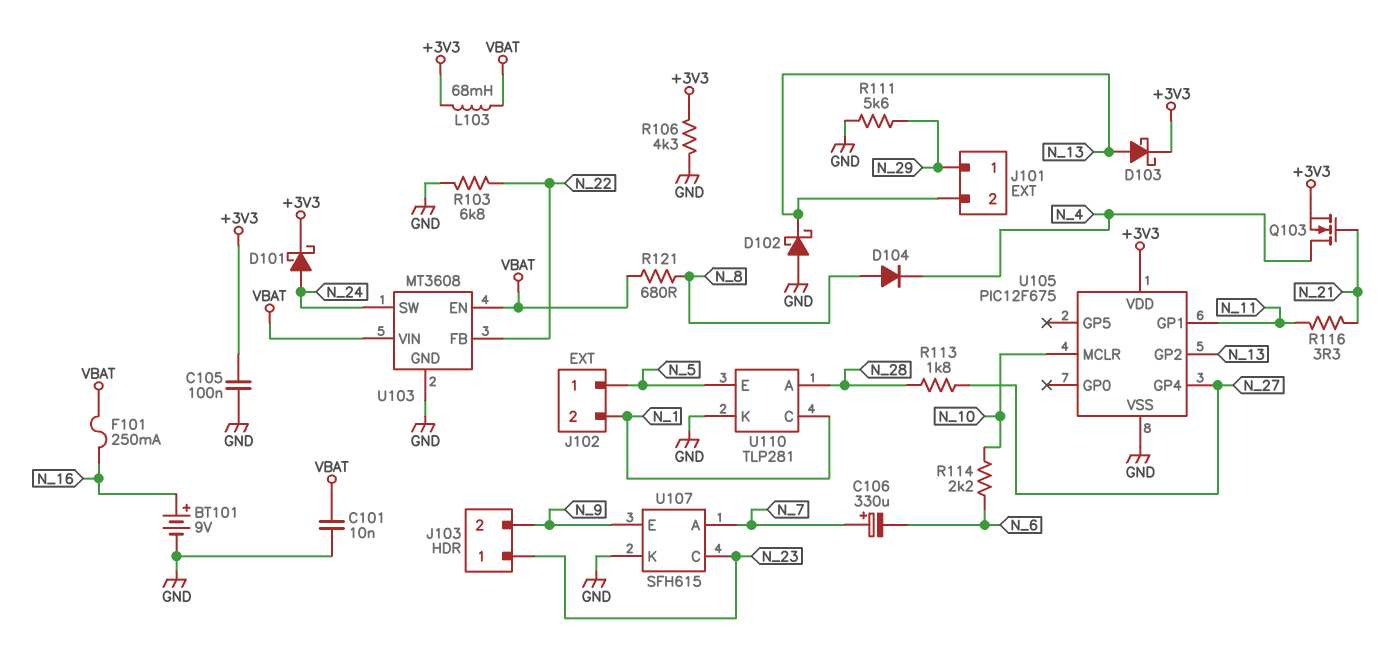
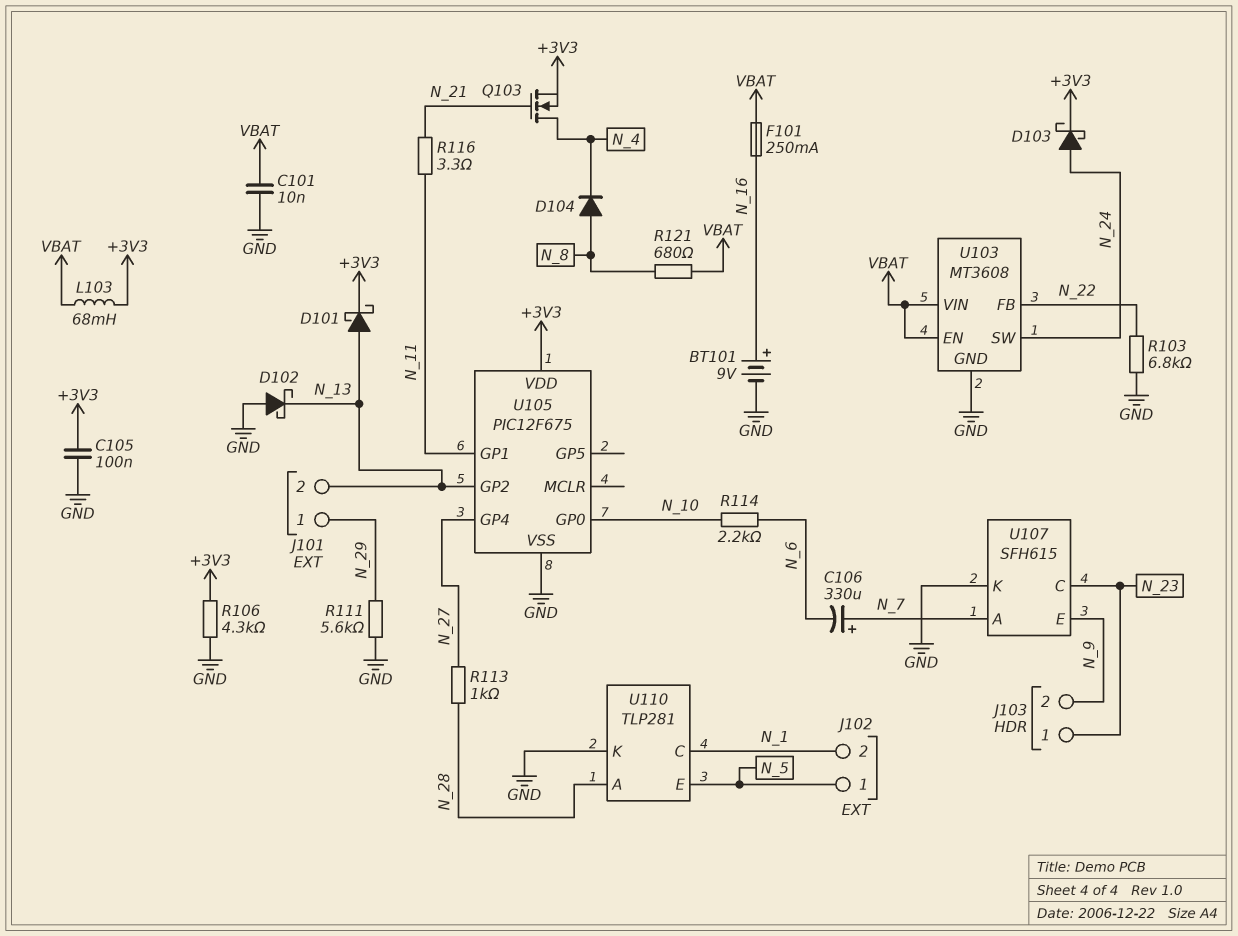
D101: schottky (A N_24, K +3V3) -> schottky (A N_13, K +3V3)
D103: schottky (A N_13, K +3V3) -> schottky (A N_24, K +3V3)
R113: 1.8k (N_27, N_28) -> 1k (N_27, N_28)
U105 pin GP0: none -> N_10
U105 pin MCLR: N_10 -> none

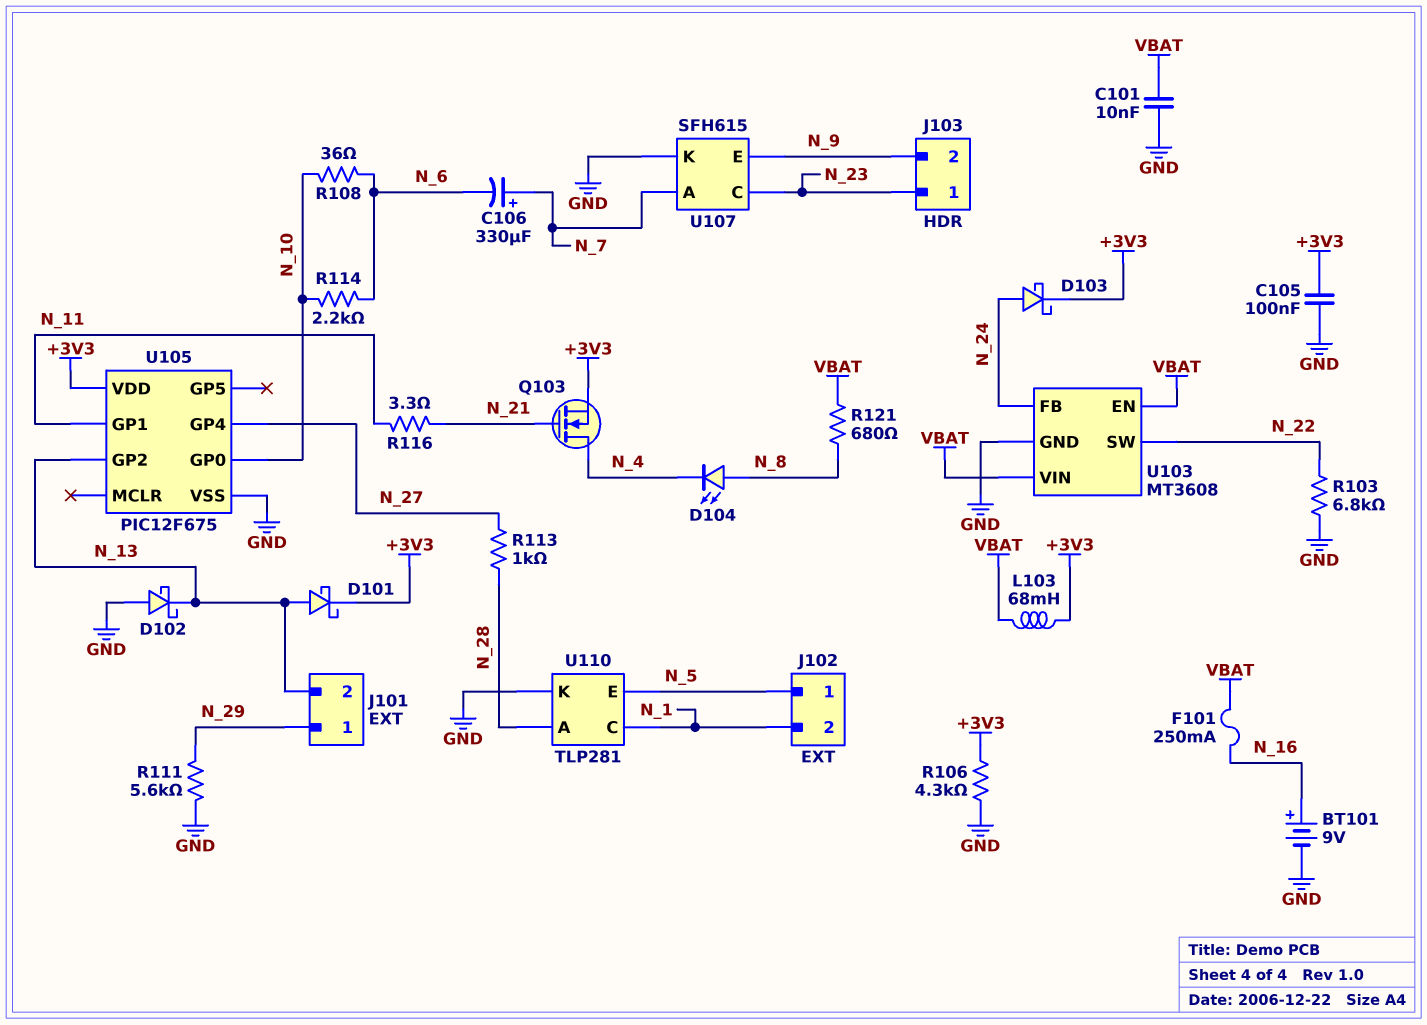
D104: diode (A N_8, K N_4) -> LED (A N_8, K N_4)
R108: none -> 36 (N_6, N_10)
U103 pin FB: N_22 -> N_24
U103 pin SW: N_24 -> N_22

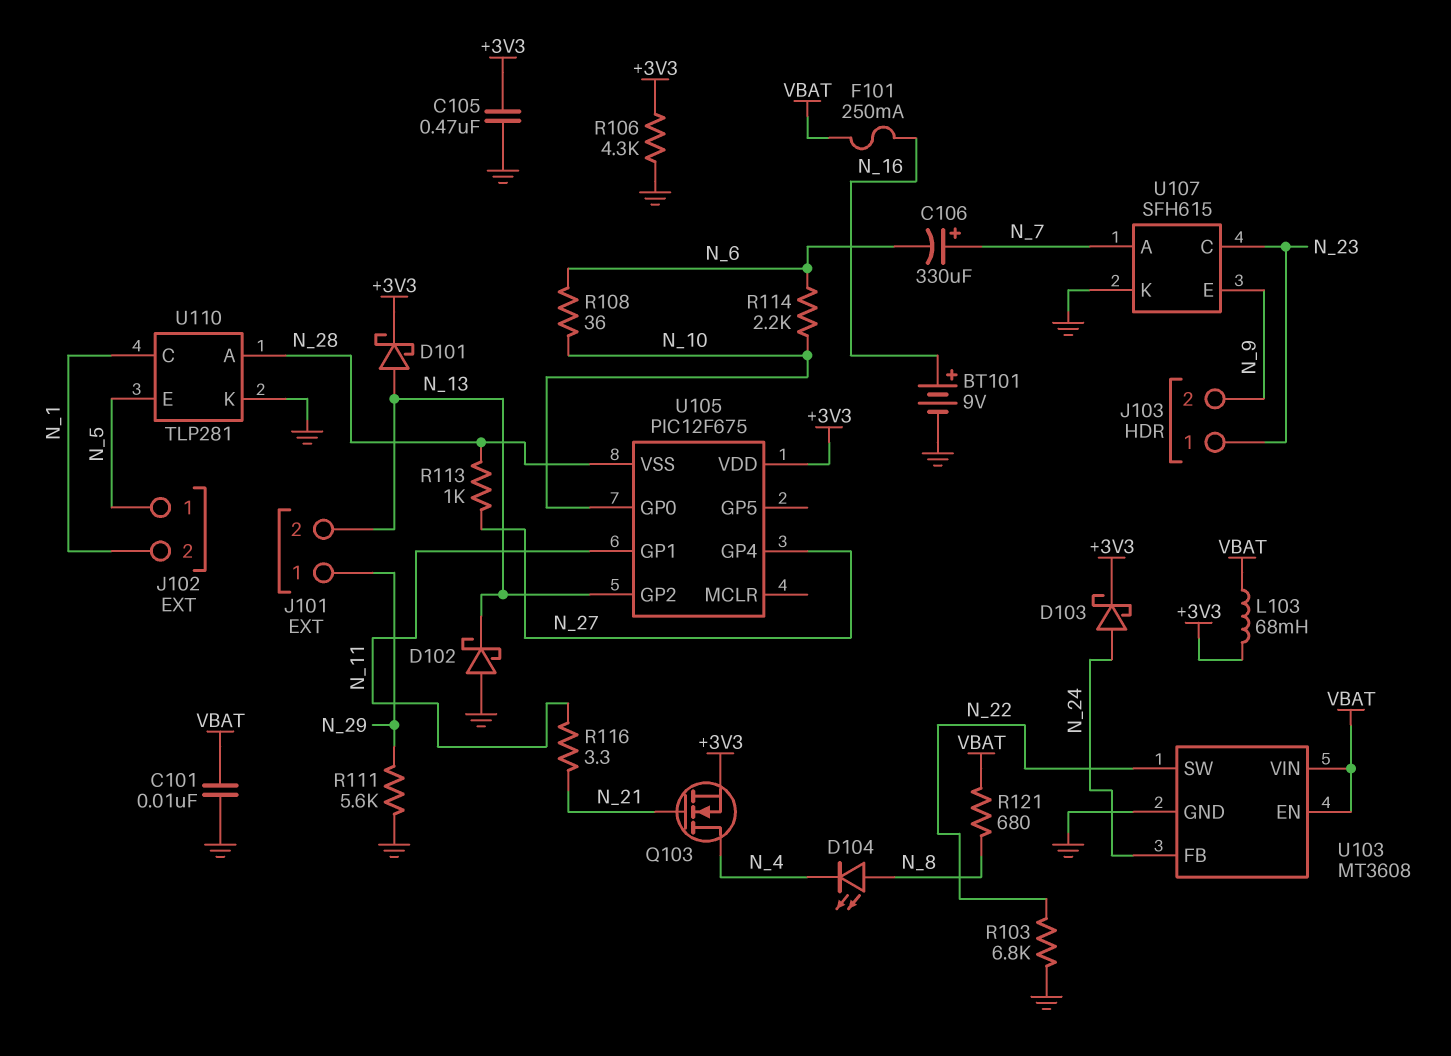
C105: 100nF (+3V3, GND) -> 470nF (+3V3, GND)
U105 pin VSS: GND -> N_28

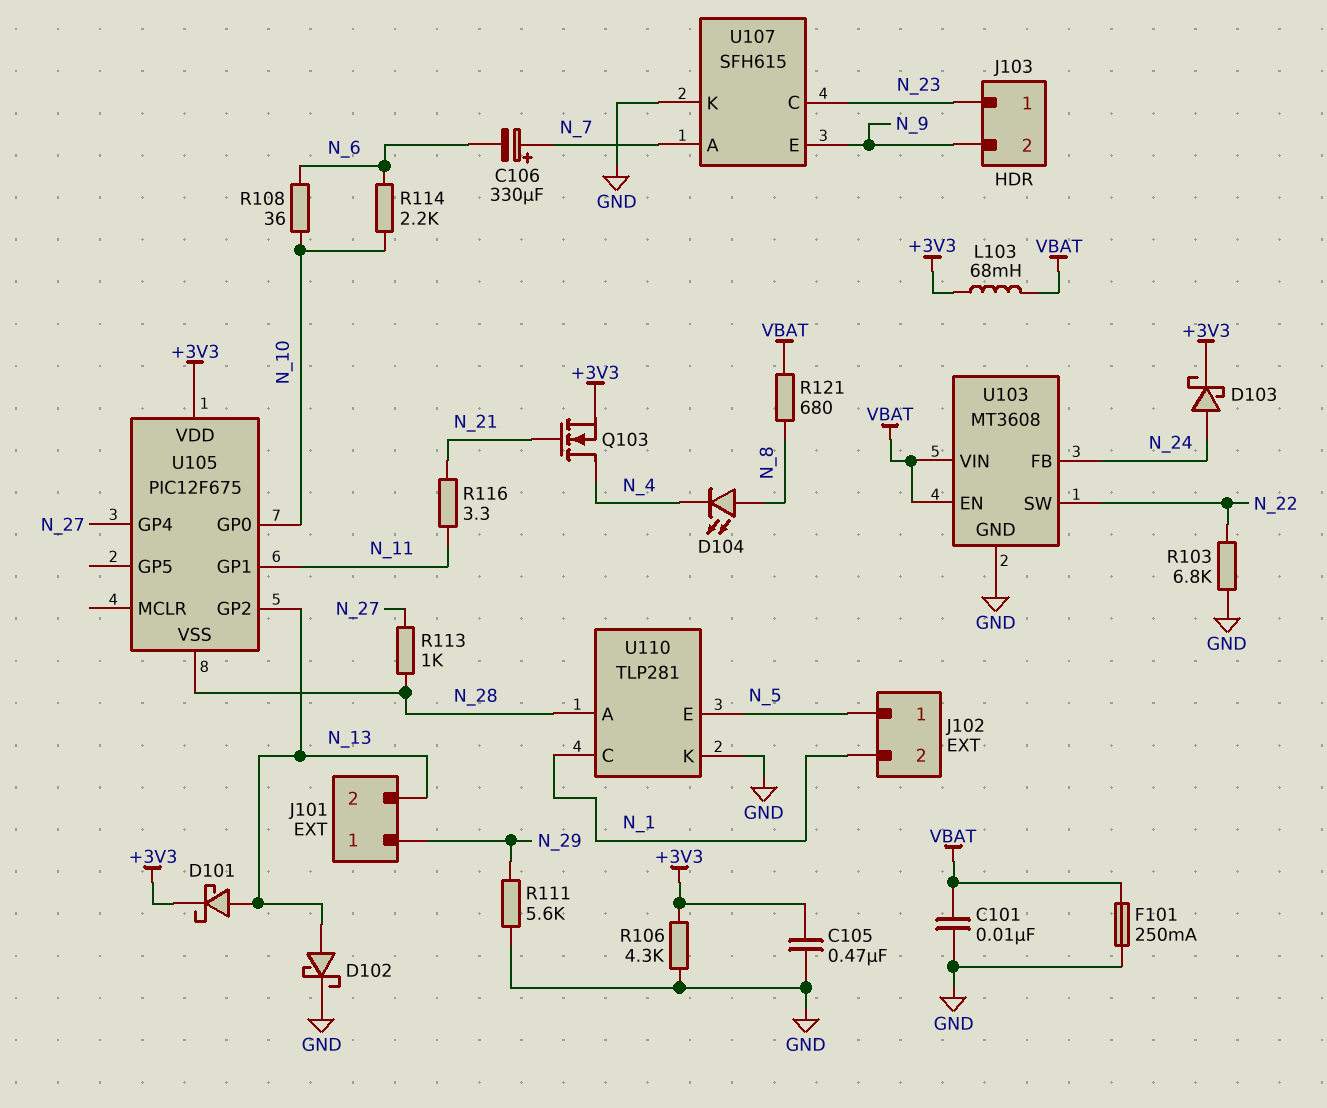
BT101: 9V (plus N_16, minus GND) -> none
D102: schottky (A GND, K N_13) -> schottky (A N_13, K GND)
F101: 250mA (N_16, VBAT) -> 250mA (GND, VBAT)

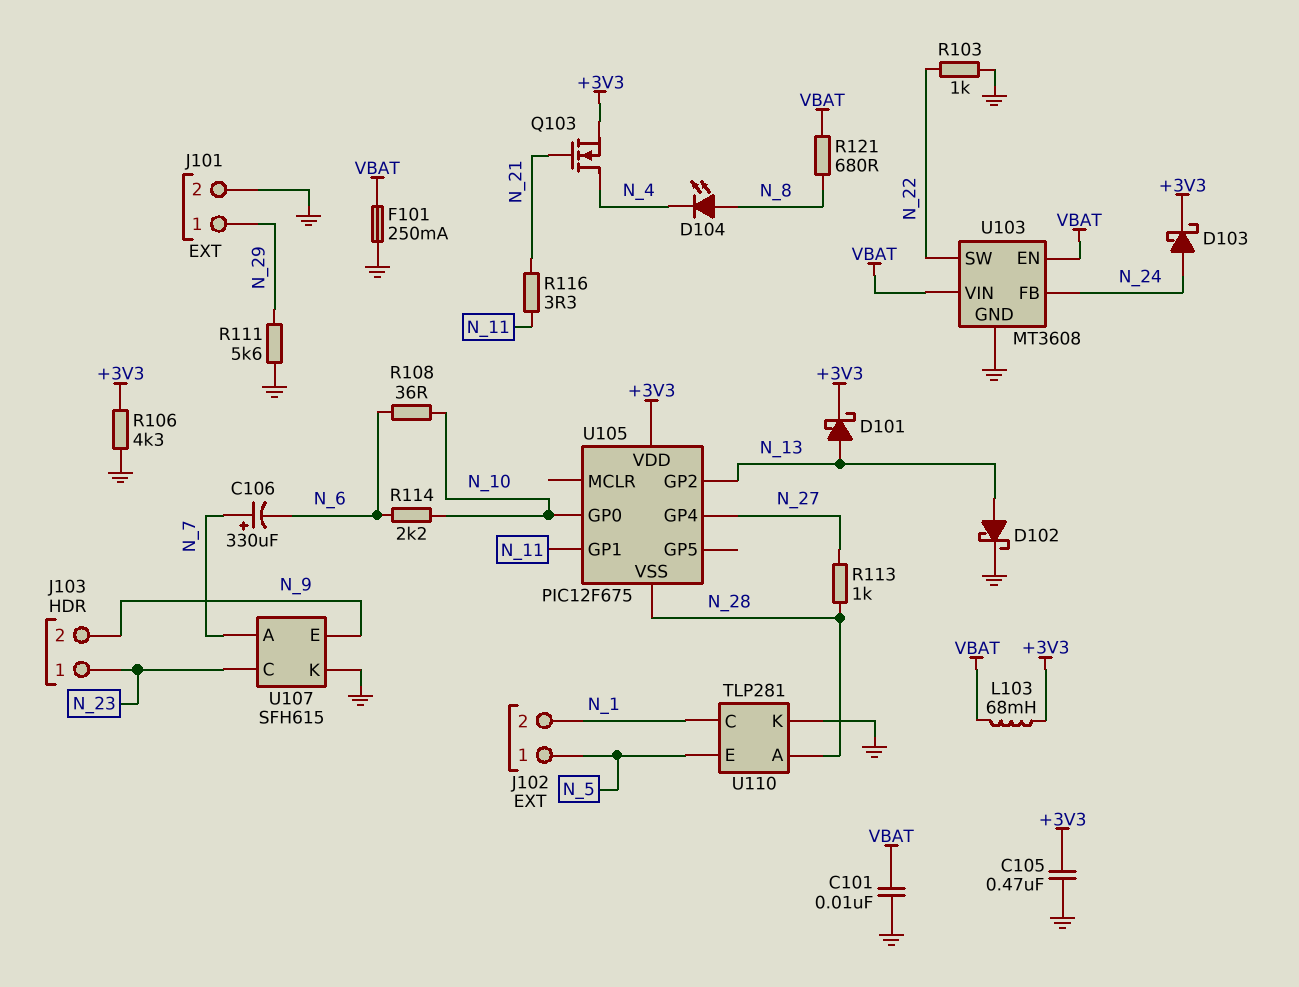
J101 pin 2: N_13 -> GND
R103: 6.8k (GND, N_22) -> 1k (GND, N_22)

